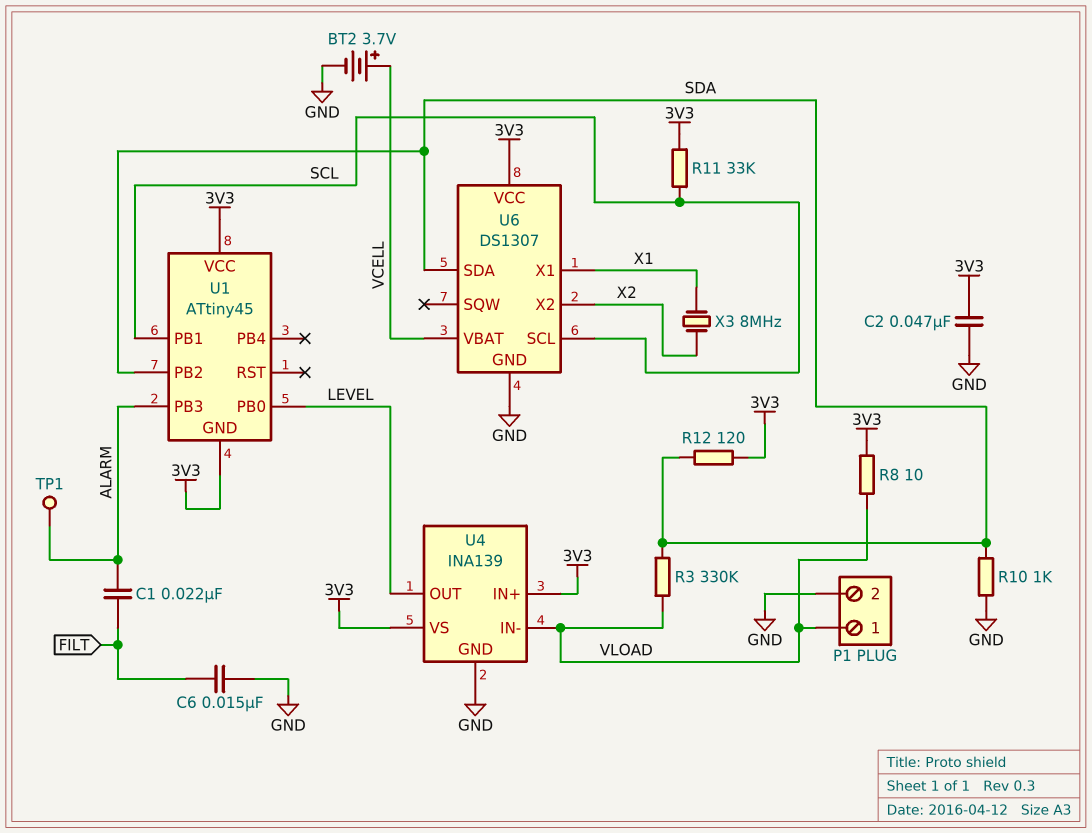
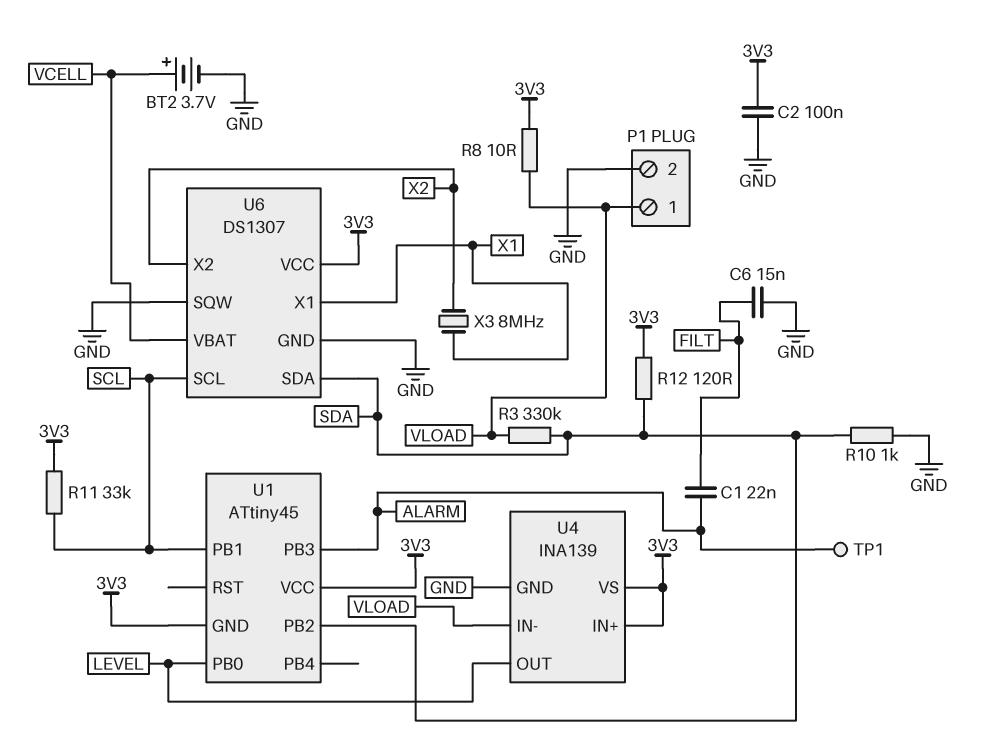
C2: 47nF (3V3, GND) -> 100nF (3V3, GND)
U6 pin SQW: none -> GND

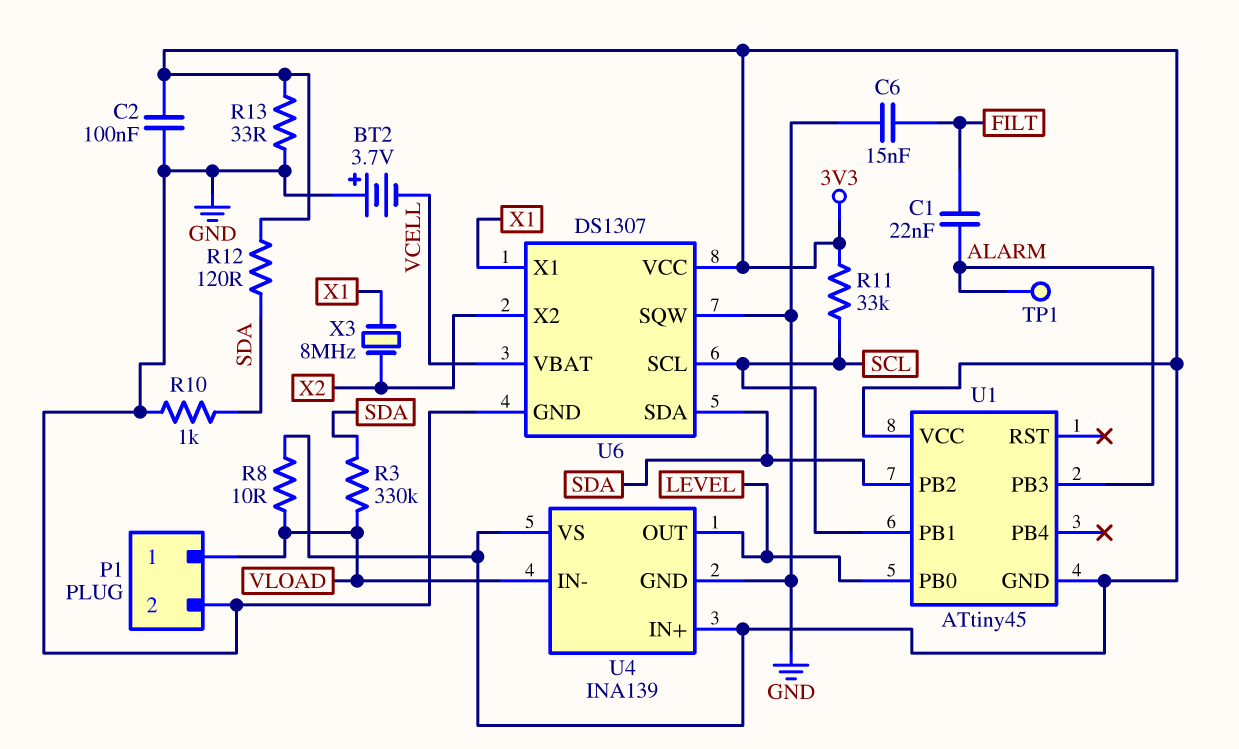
BT2: 3.7V (plus VCELL, minus GND) -> 3.7V (plus GND, minus VCELL)
R13: none -> 33 (3V3, GND)

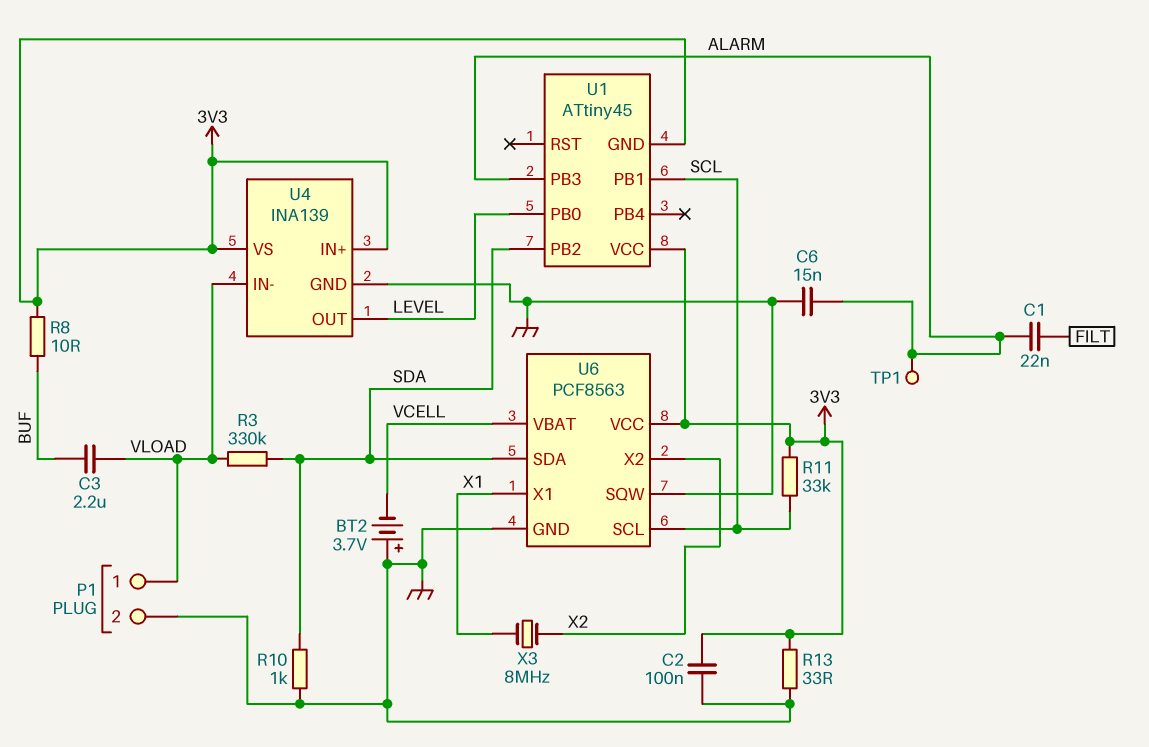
C3: none -> 2.2uF (BUF, VLOAD)
C6: 15nF (FILT, GND) -> 15nF (ALARM, GND)
R8: 10 (3V3, VLOAD) -> 10 (3V3, BUF)
R12: 120 (3V3, SDA) -> none
U6: DS1307 -> PCF8563

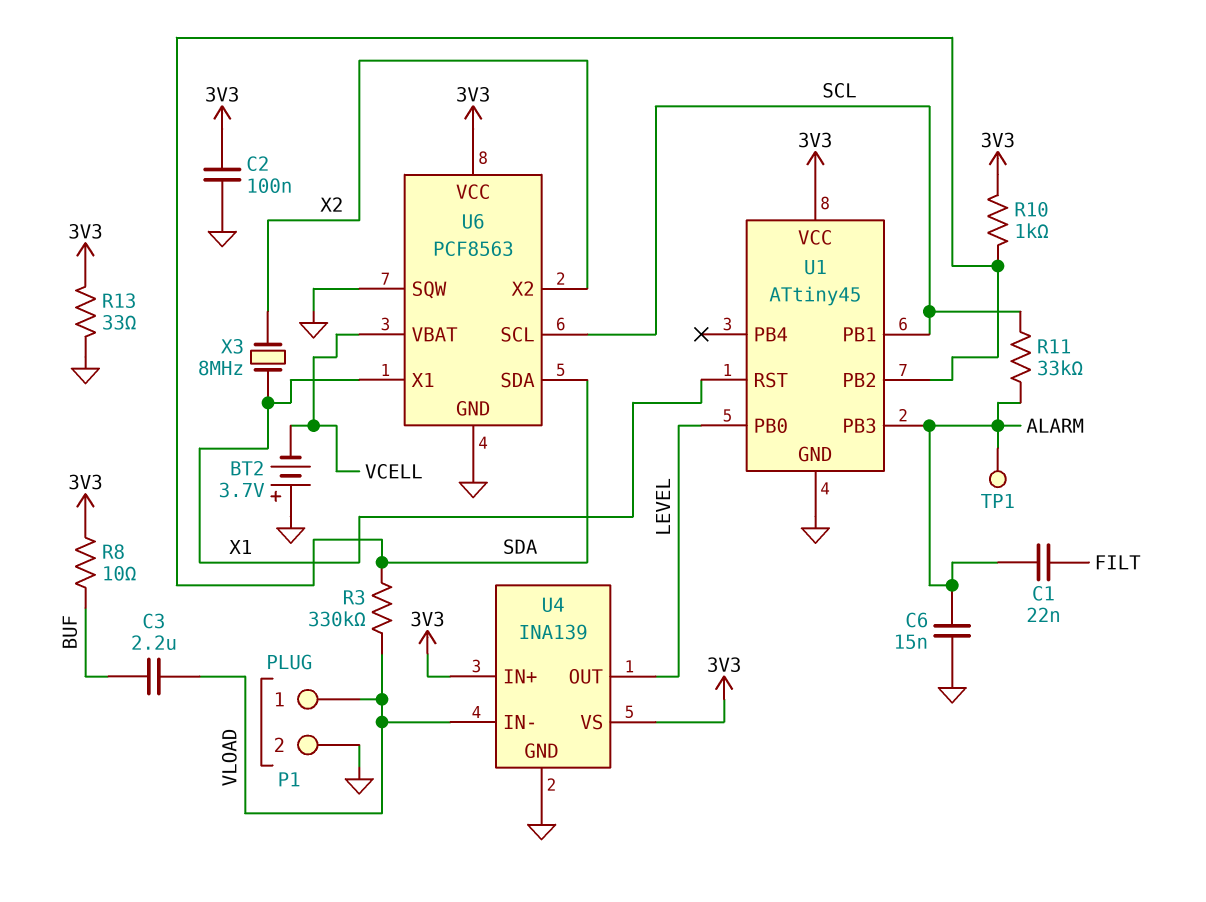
R10: 1k (GND, SDA) -> 1k (3V3, SDA)
R11: 33k (3V3, SCL) -> 33k (ALARM, SCL)
U1 pin GND: 3V3 -> GND
U1 pin RST: none -> X1

